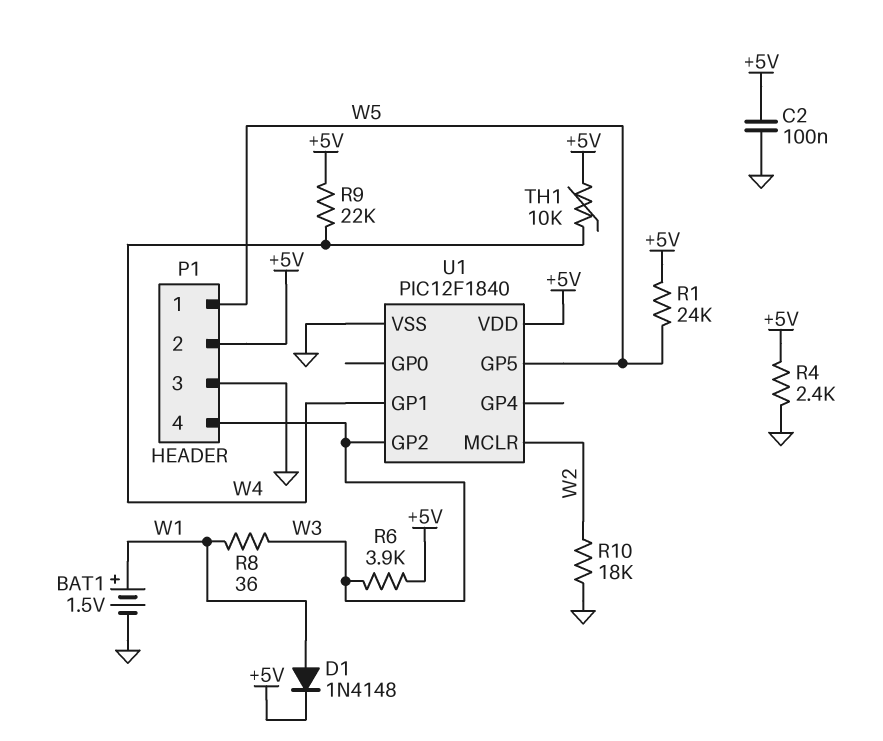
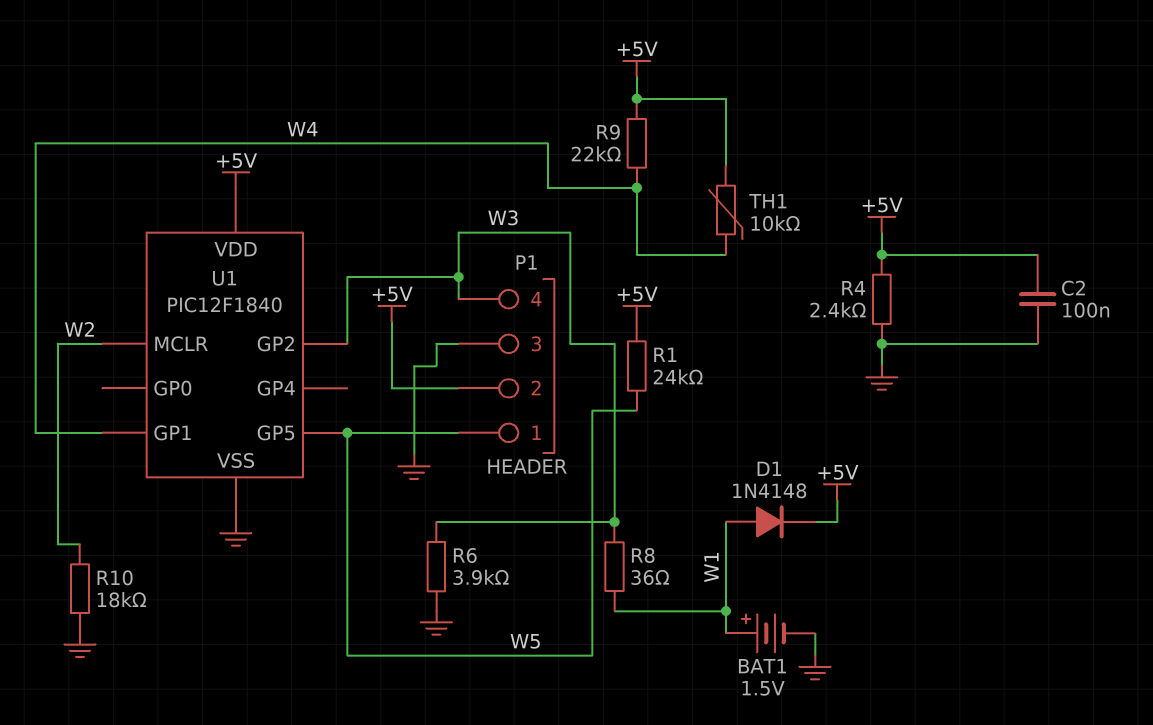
R6: 3.9k (+5V, W3) -> 3.9k (GND, W3)

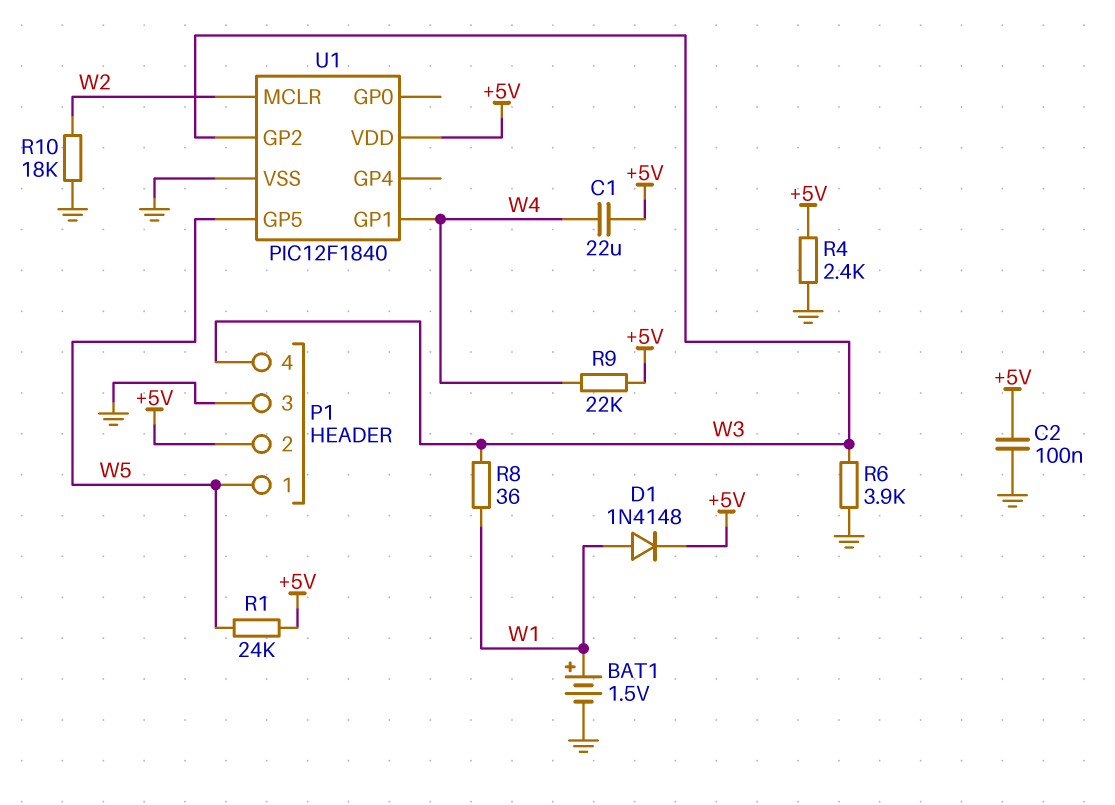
C1: none -> 22uF (+5V, W4)
TH1: 10k (+5V, W4) -> none

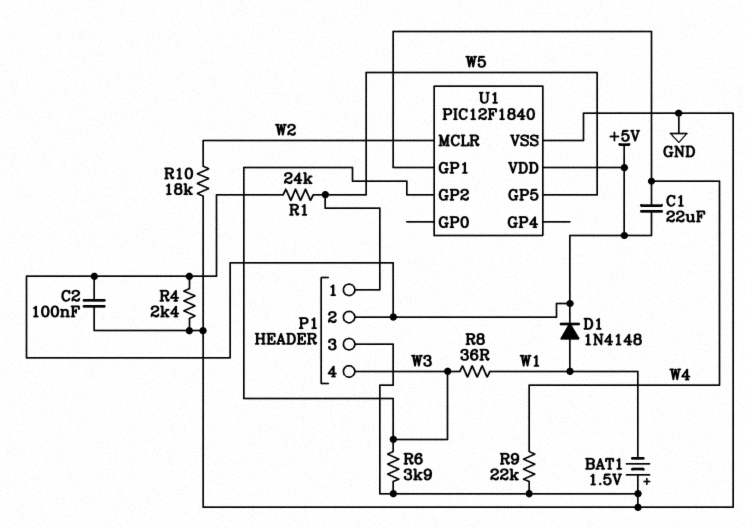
BAT1: 1.5V (plus W1, minus GND) -> 1.5V (plus GND, minus W1)
R9: 22k (+5V, W4) -> 22k (GND, W4)

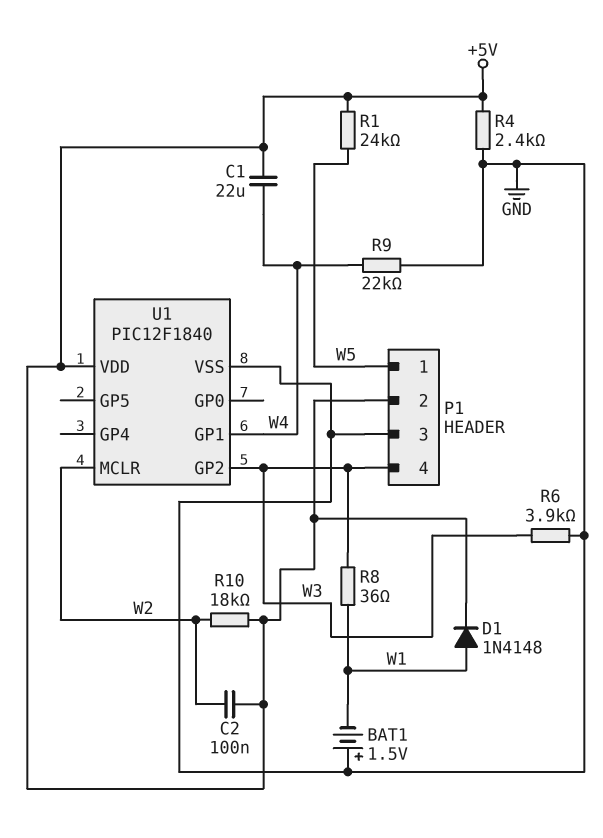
C2: 100nF (+5V, GND) -> 100nF (+5V, W2)
R10: 18k (GND, W2) -> 18k (+5V, W2)
U1 pin GP5: W5 -> none

